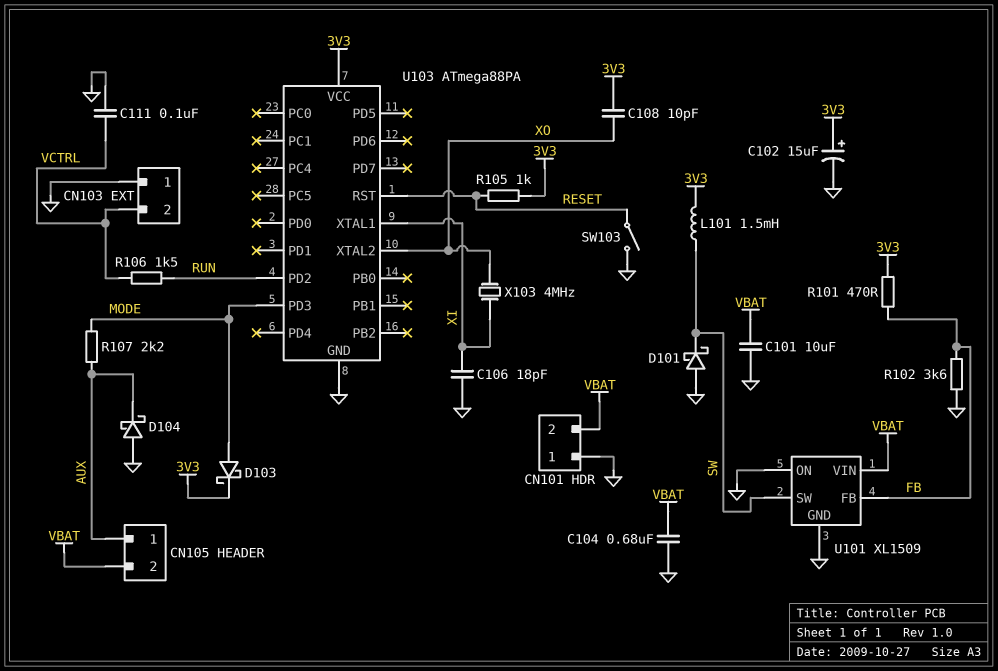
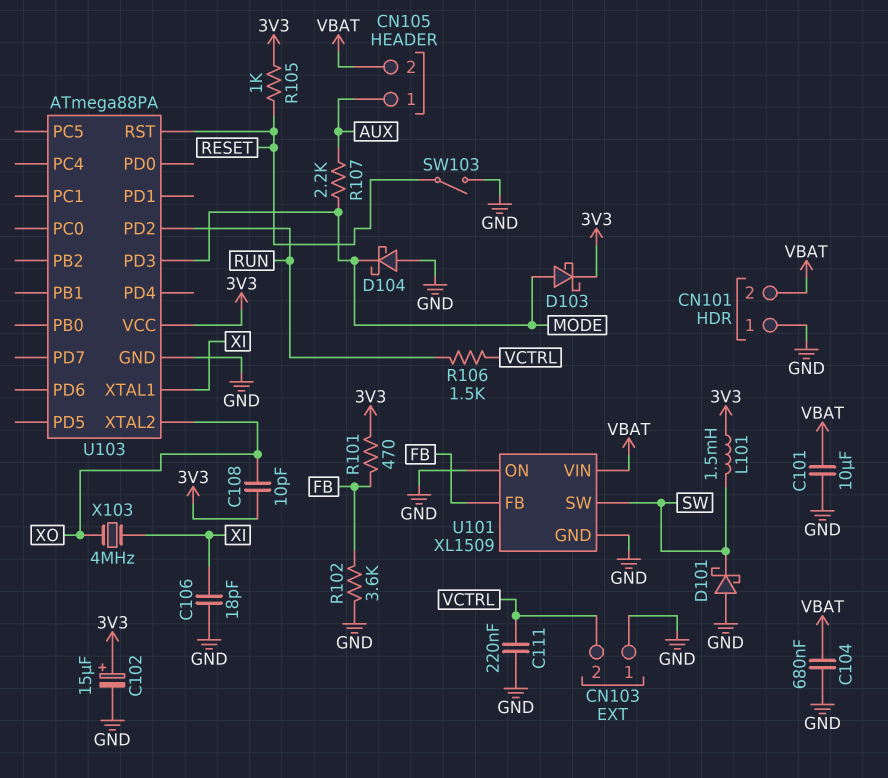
C111: 100nF (GND, VCTRL) -> 220nF (GND, VCTRL)
D104: schottky (A GND, K AUX) -> schottky (A GND, K MODE)

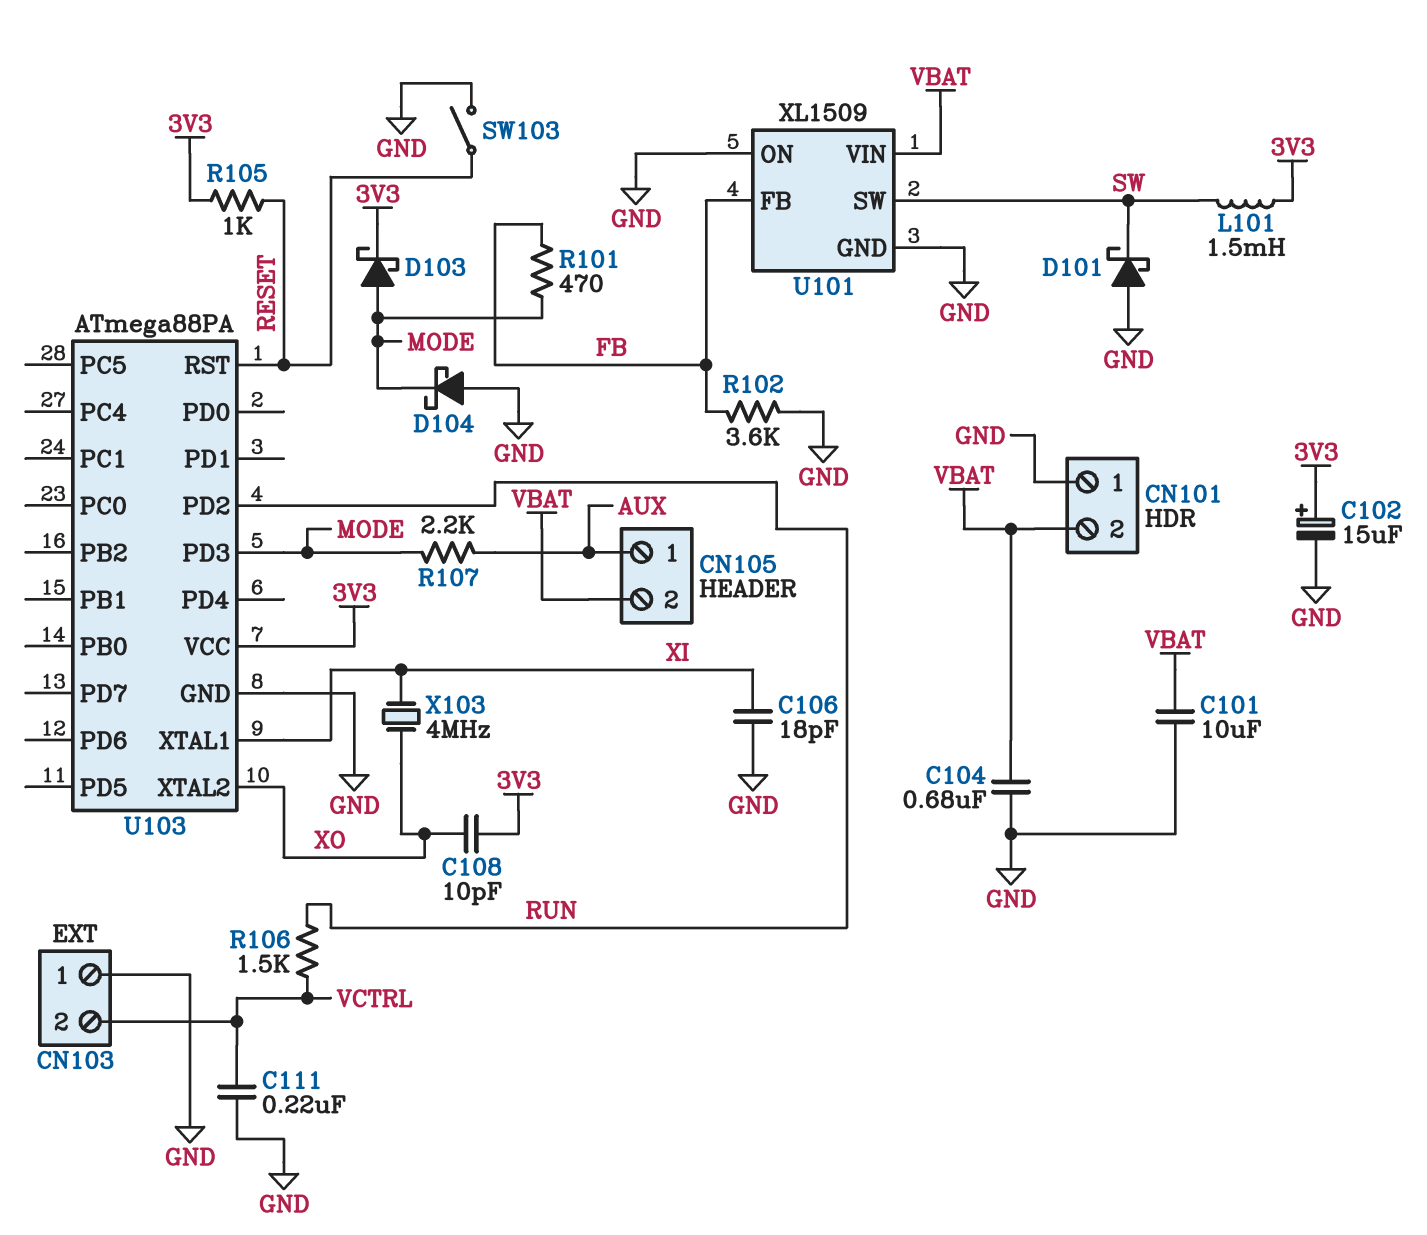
R101: 470 (3V3, FB) -> 470 (FB, MODE)

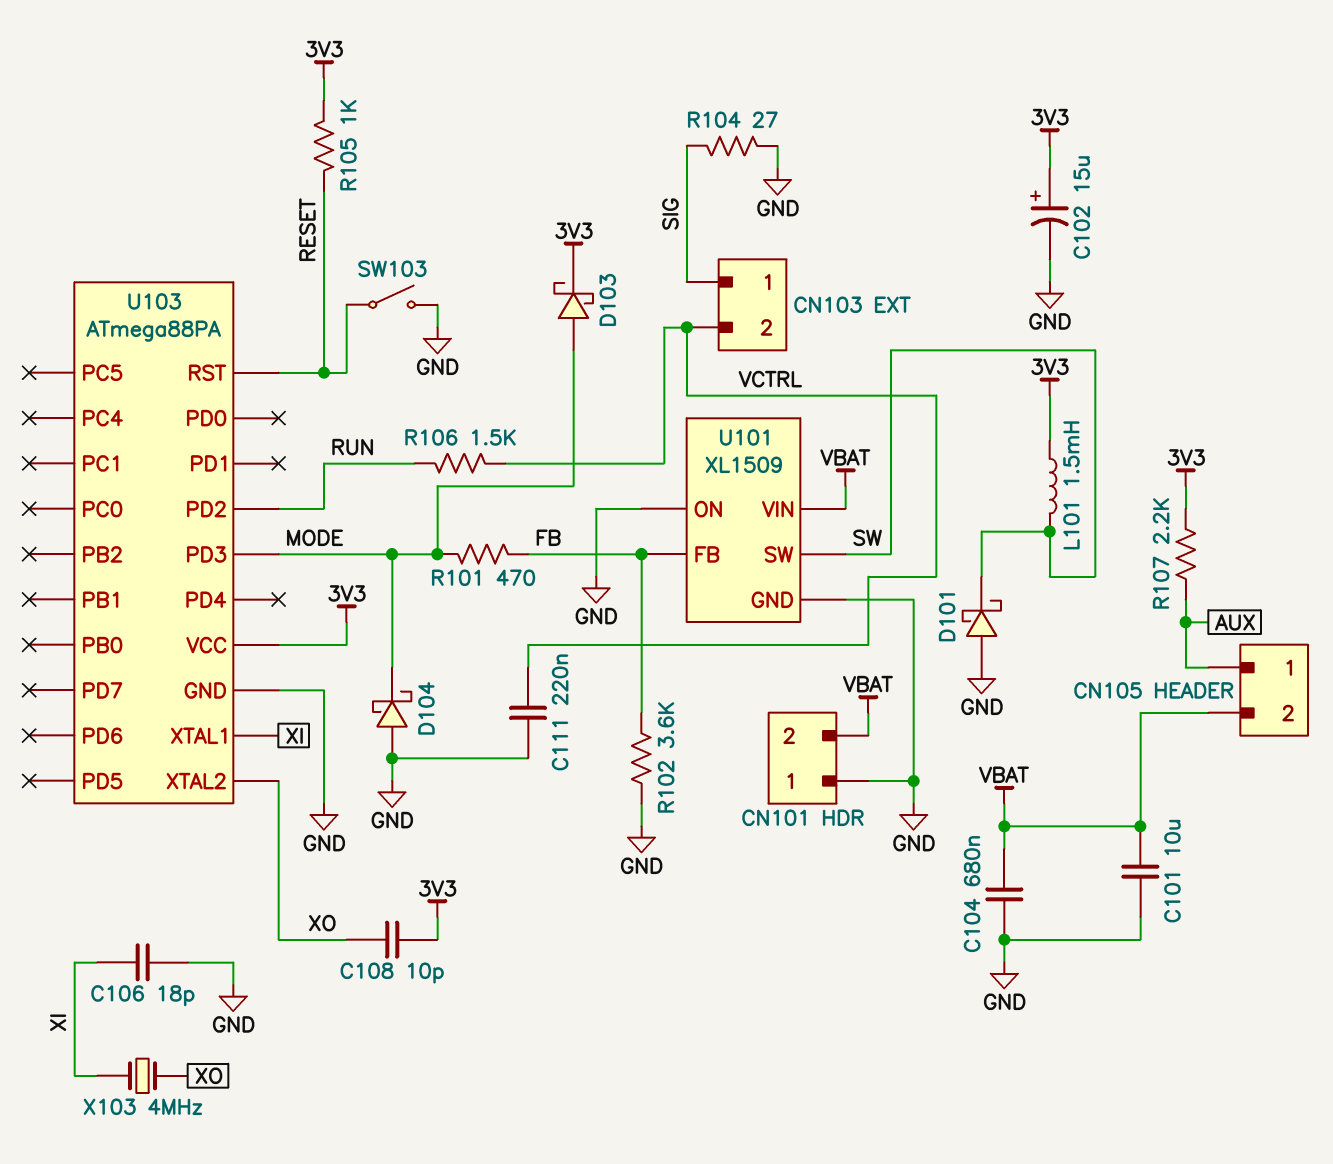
CN103 pin 1: GND -> SIG
R104: none -> 27 (GND, SIG)
R107: 2.2k (AUX, MODE) -> 2.2k (3V3, AUX)

